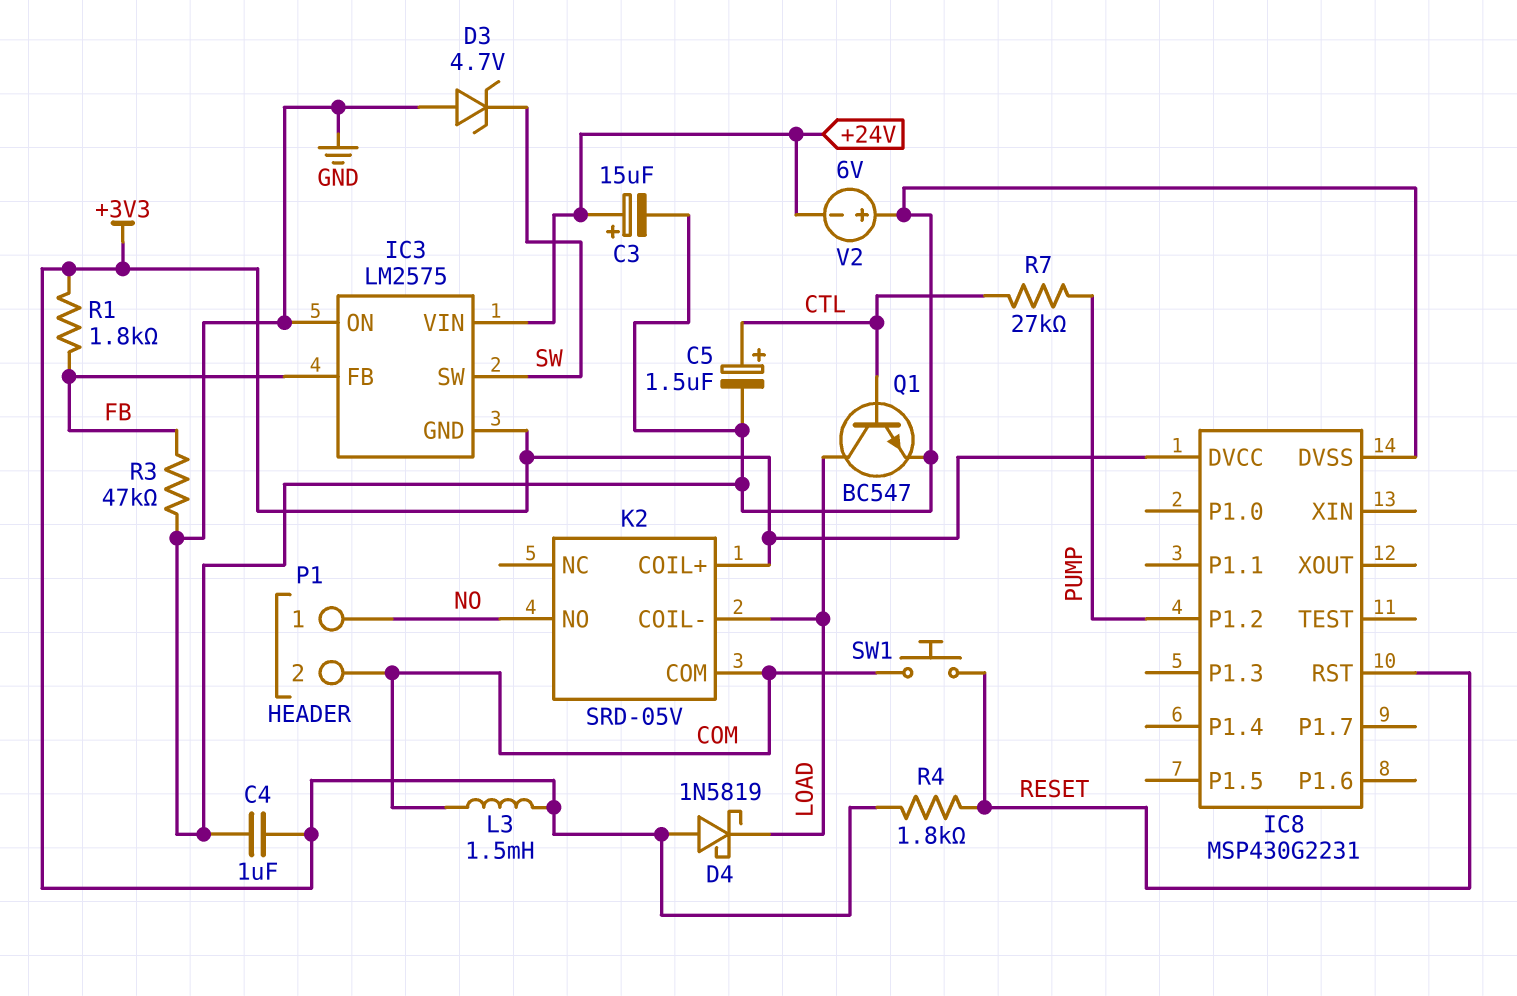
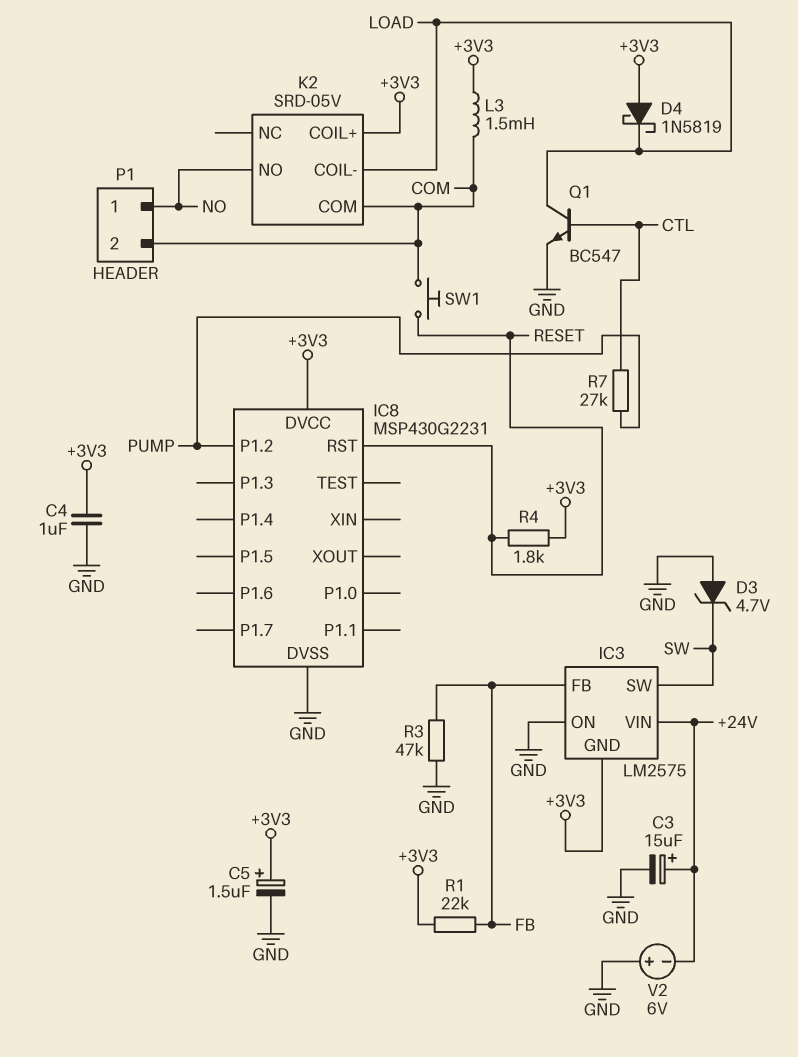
C5: 1.5uF (plus CTL, minus GND) -> 1.5uF (plus +3V3, minus GND)
R1: 1.8k (+3V3, FB) -> 22k (+3V3, FB)

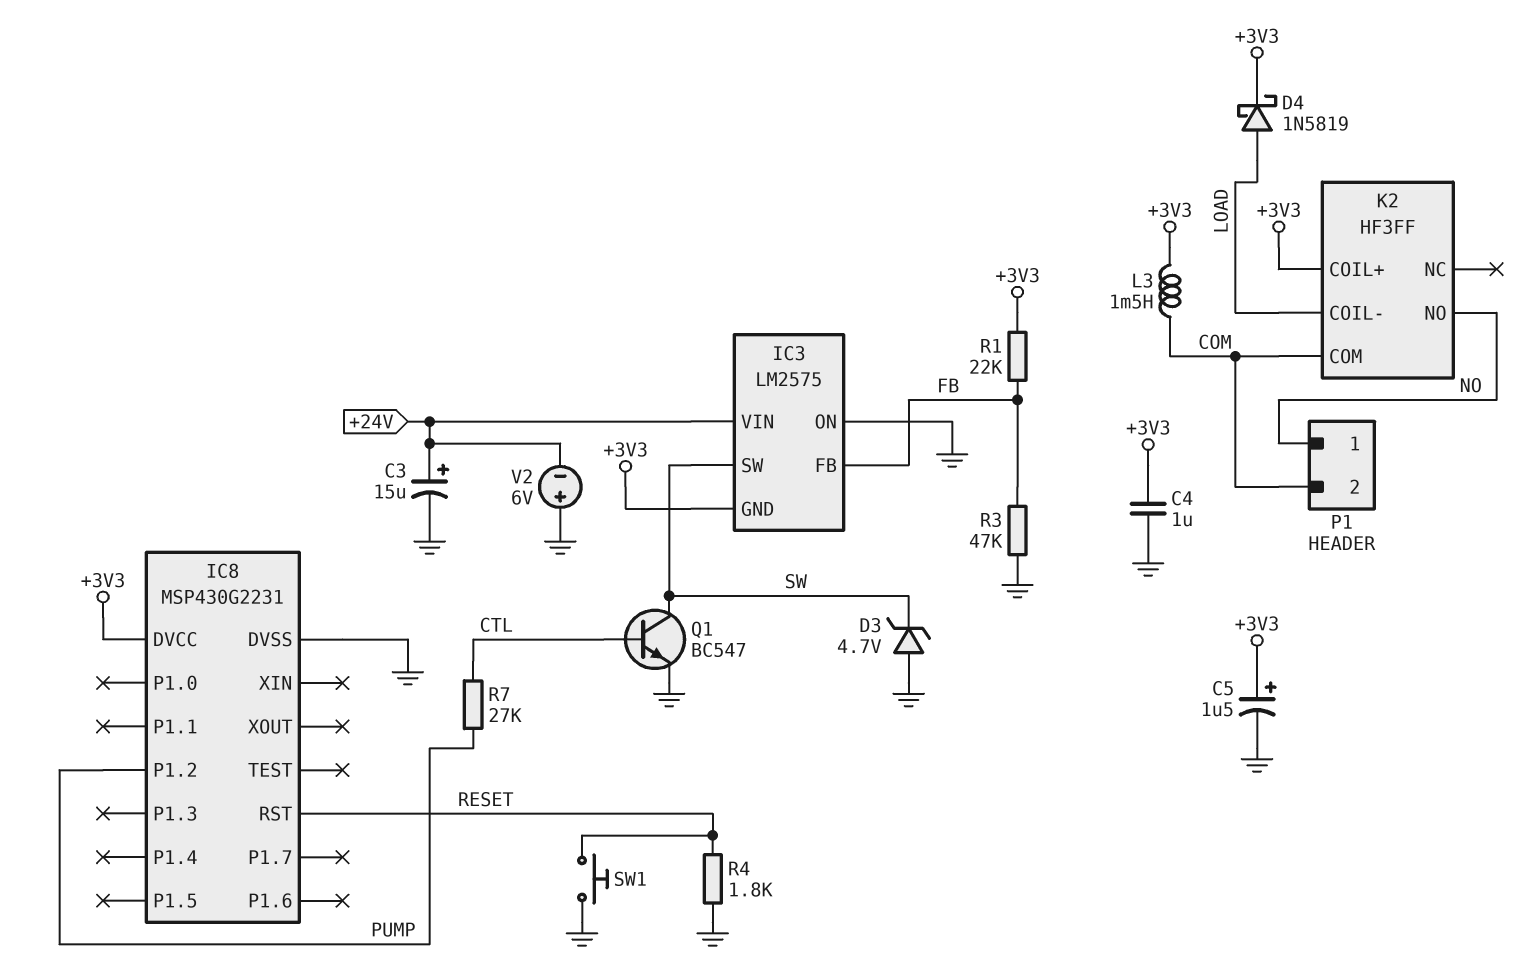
D4: schottky 1N5819 (A +3V3, K LOAD) -> schottky 1N5819 (A LOAD, K +3V3)
K2: SRD-05V -> HF3FF
Q1: NPN BC547 (B CTL, C LOAD, E GND) -> NPN BC547 (B CTL, C SW, E GND)
R4: 1.8k (+3V3, RESET) -> 1.8k (GND, RESET)
SW1: button (COM, RESET) -> button (GND, RESET)

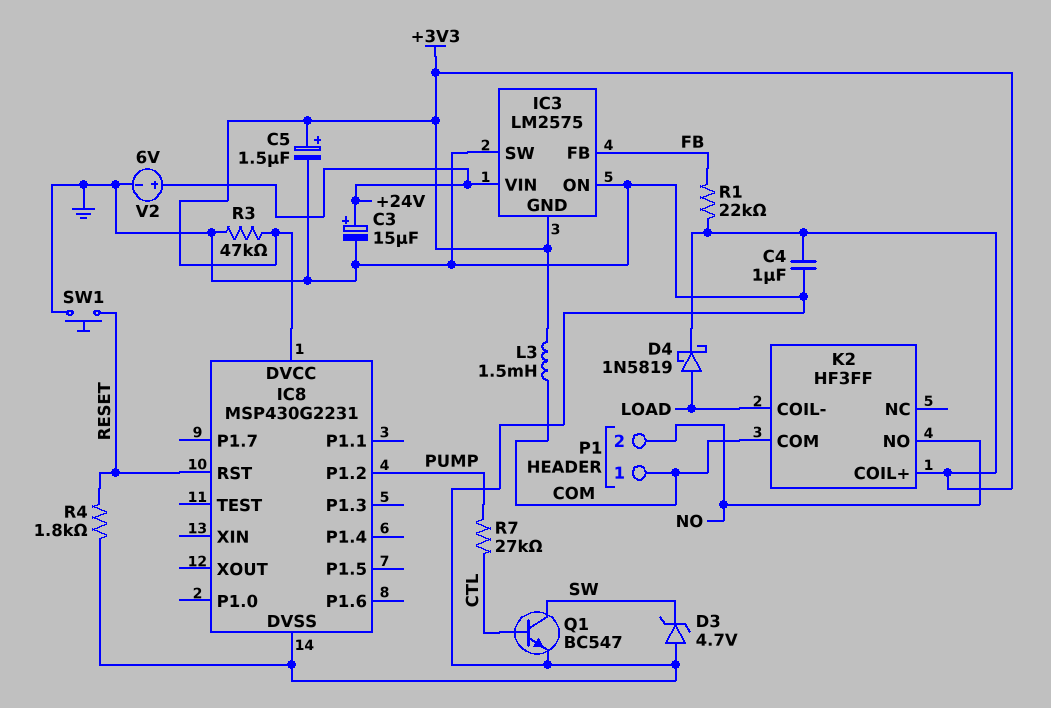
IC3 pin SW: SW -> GND
P1 pin 1: NO -> COM
P1 pin 2: COM -> NO
R3: 47k (FB, GND) -> 47k (+3V3, GND)
V2: 6V (plus GND, minus +24V) -> 6V (plus +24V, minus GND)

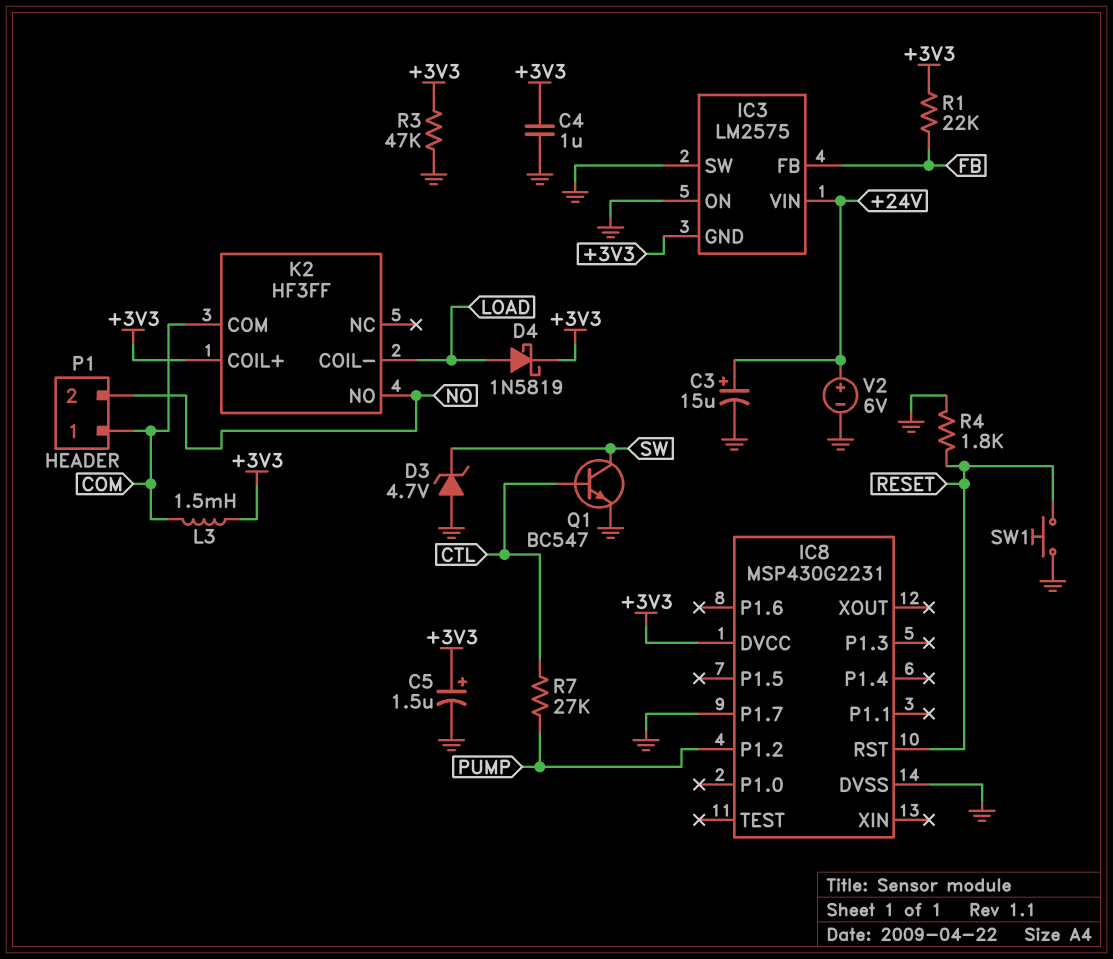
IC8 pin P1.7: none -> GND

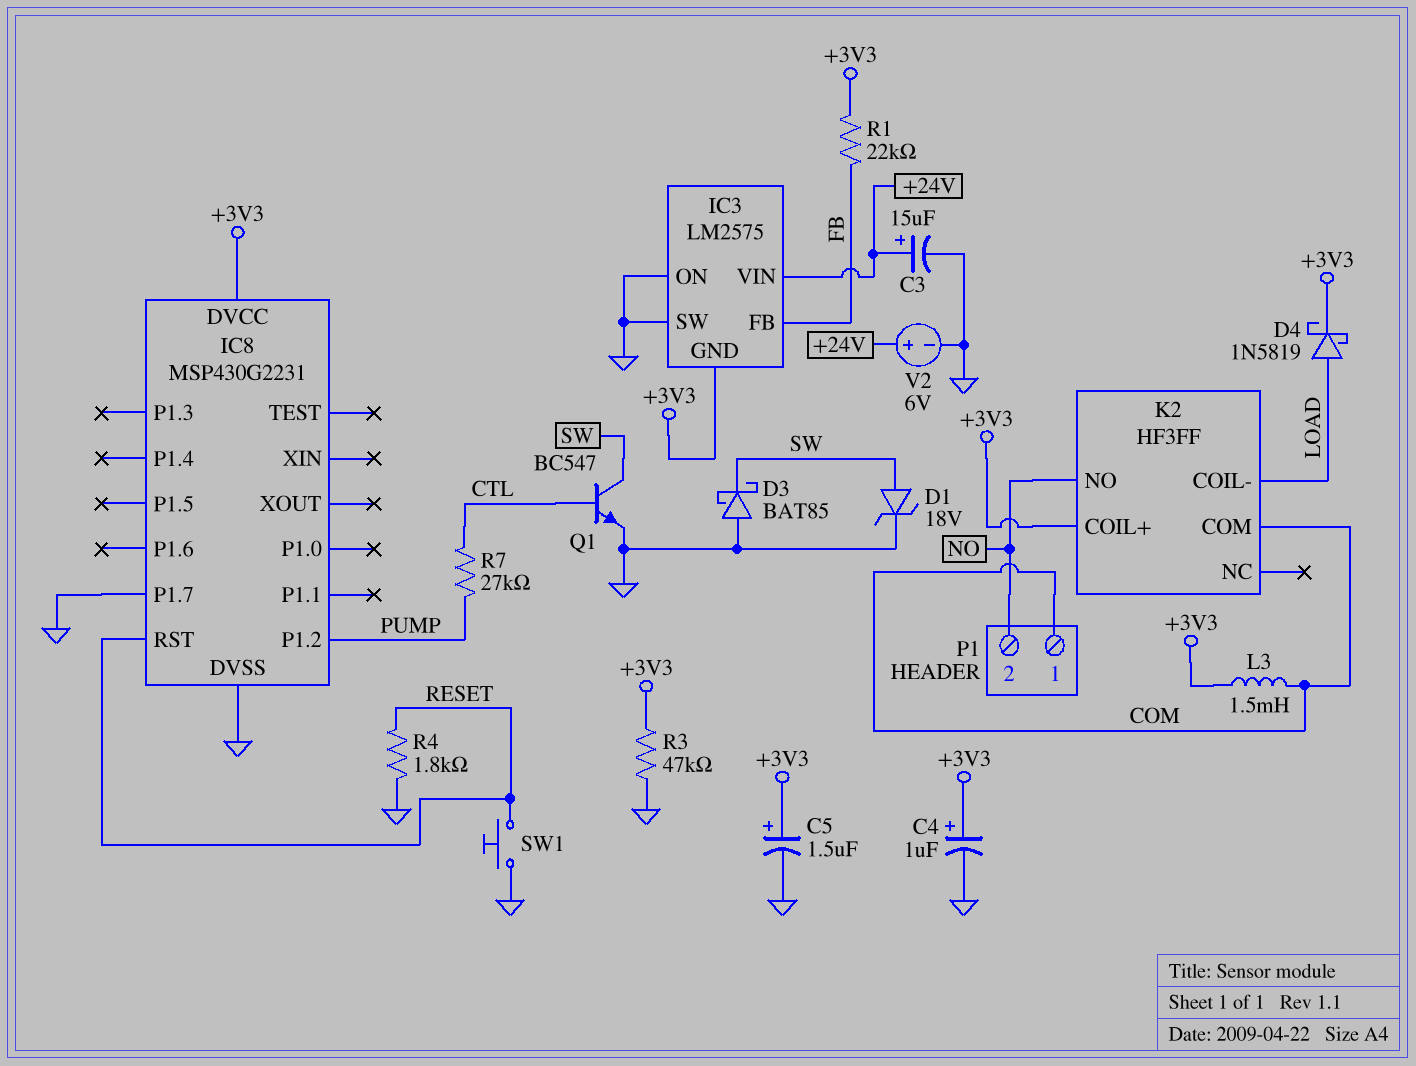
C4: 1uF (+3V3, GND) -> 1uF (plus +3V3, minus GND)
D1: none -> zener 18V (A SW, K GND)
D3: zener 4.7V (A GND, K SW) -> schottky BAT85 (A GND, K SW)

